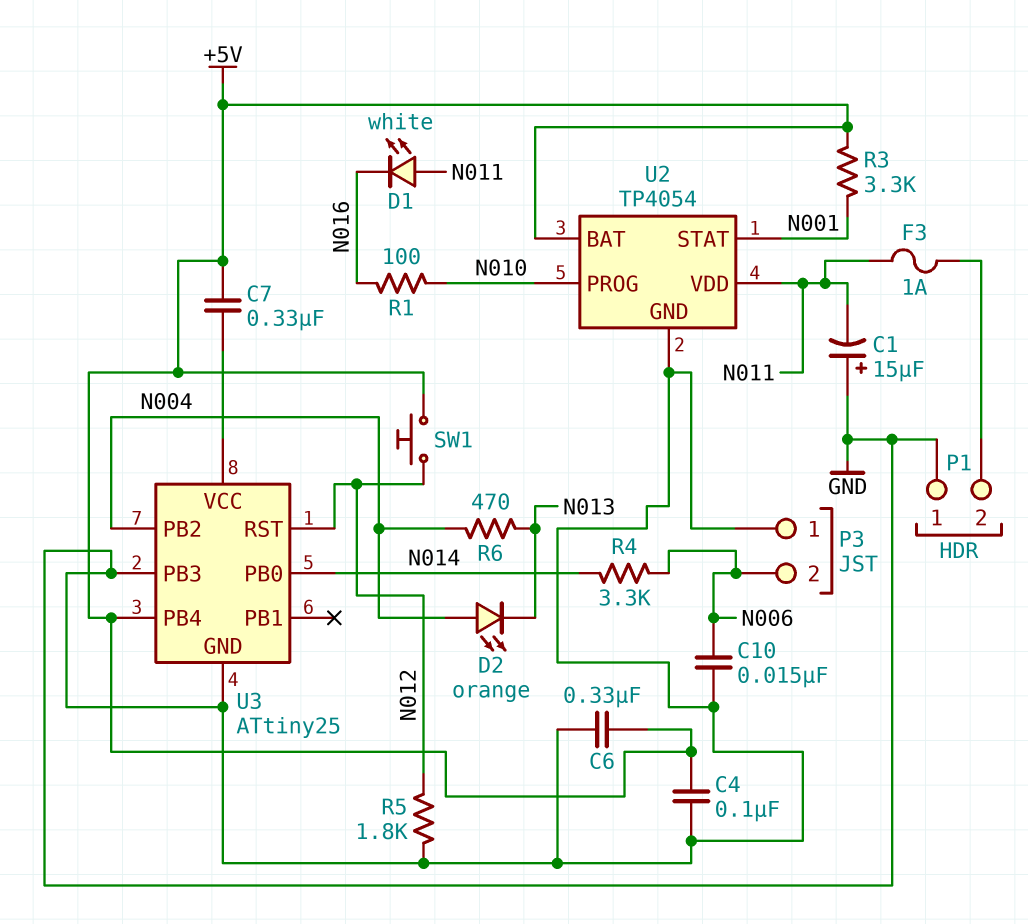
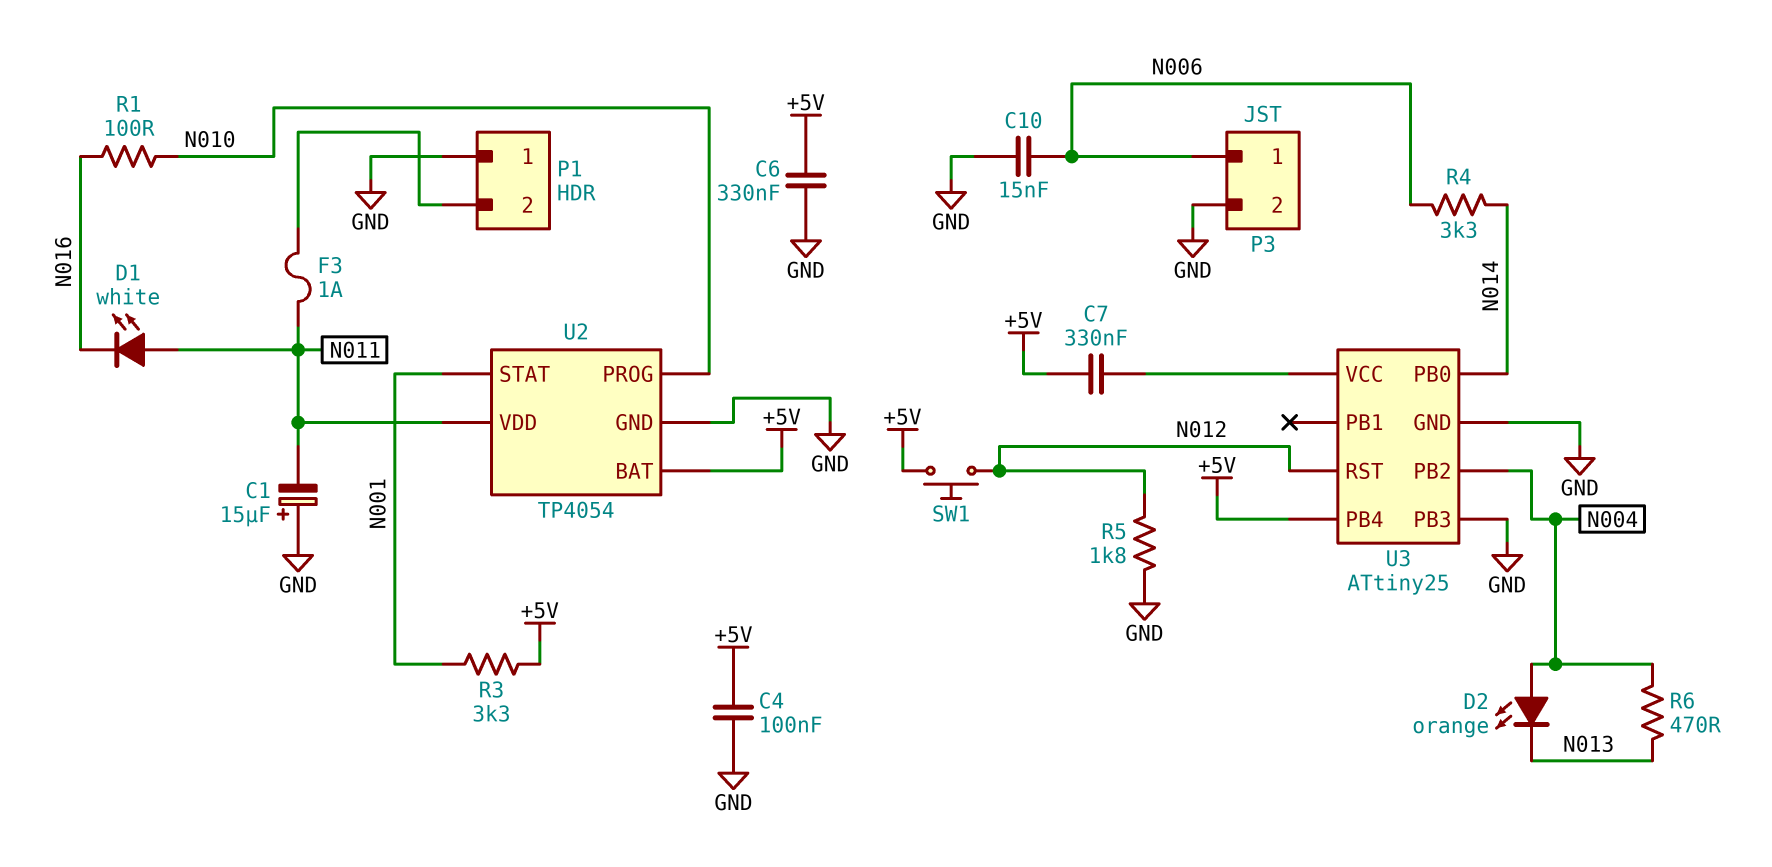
P3 pin 1: GND -> N006
P3 pin 2: N006 -> GND

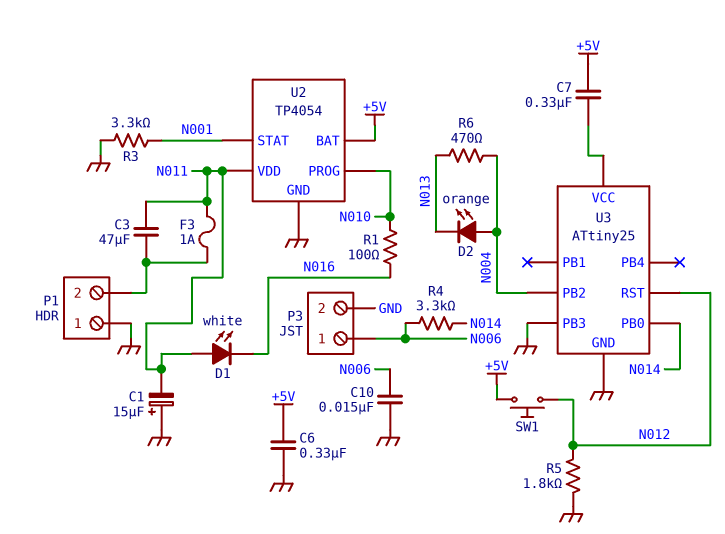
C3: none -> 47uF (N011, P1/2)
C4: 100nF (+5V, GND) -> none
R3: 3.3k (+5V, N001) -> 3.3k (GND, N001)
U3 pin PB4: +5V -> none

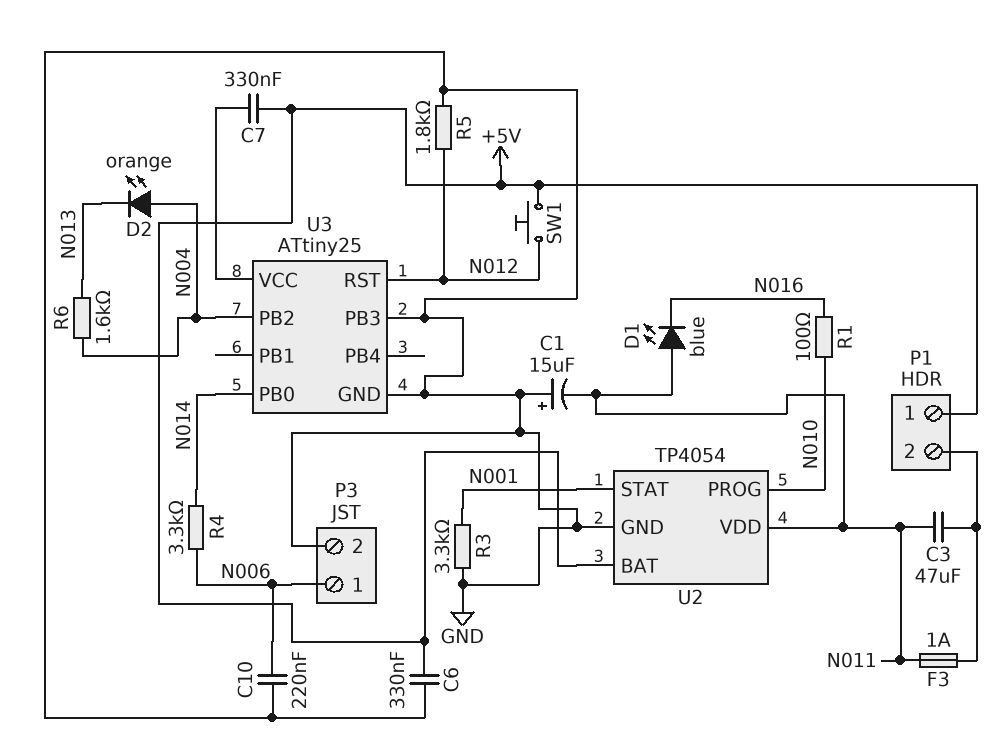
C10: 15nF (GND, N006) -> 220nF (GND, N006)
D1: LED white (A N011, K N016) -> LED blue (A N011, K N016)
P1 pin 1: GND -> +5V
R6: 470 (N004, N013) -> 1.6k (N004, N013)

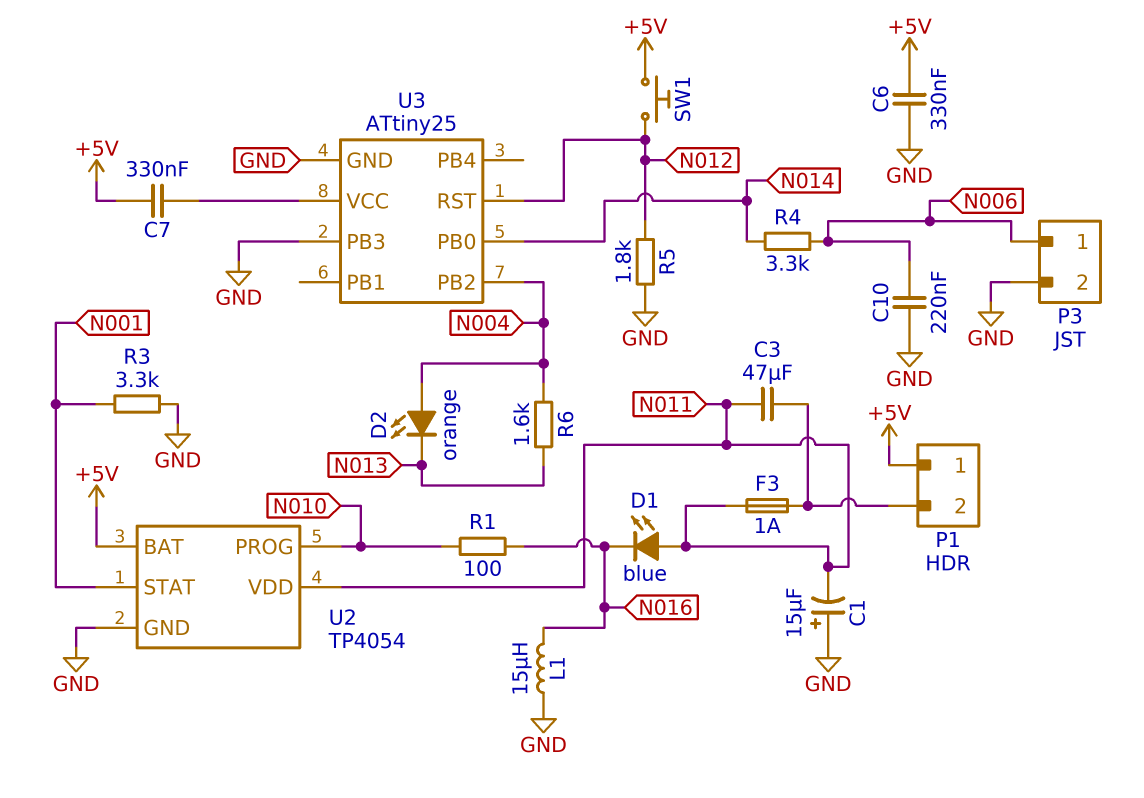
L1: none -> 15uH (GND, N016)

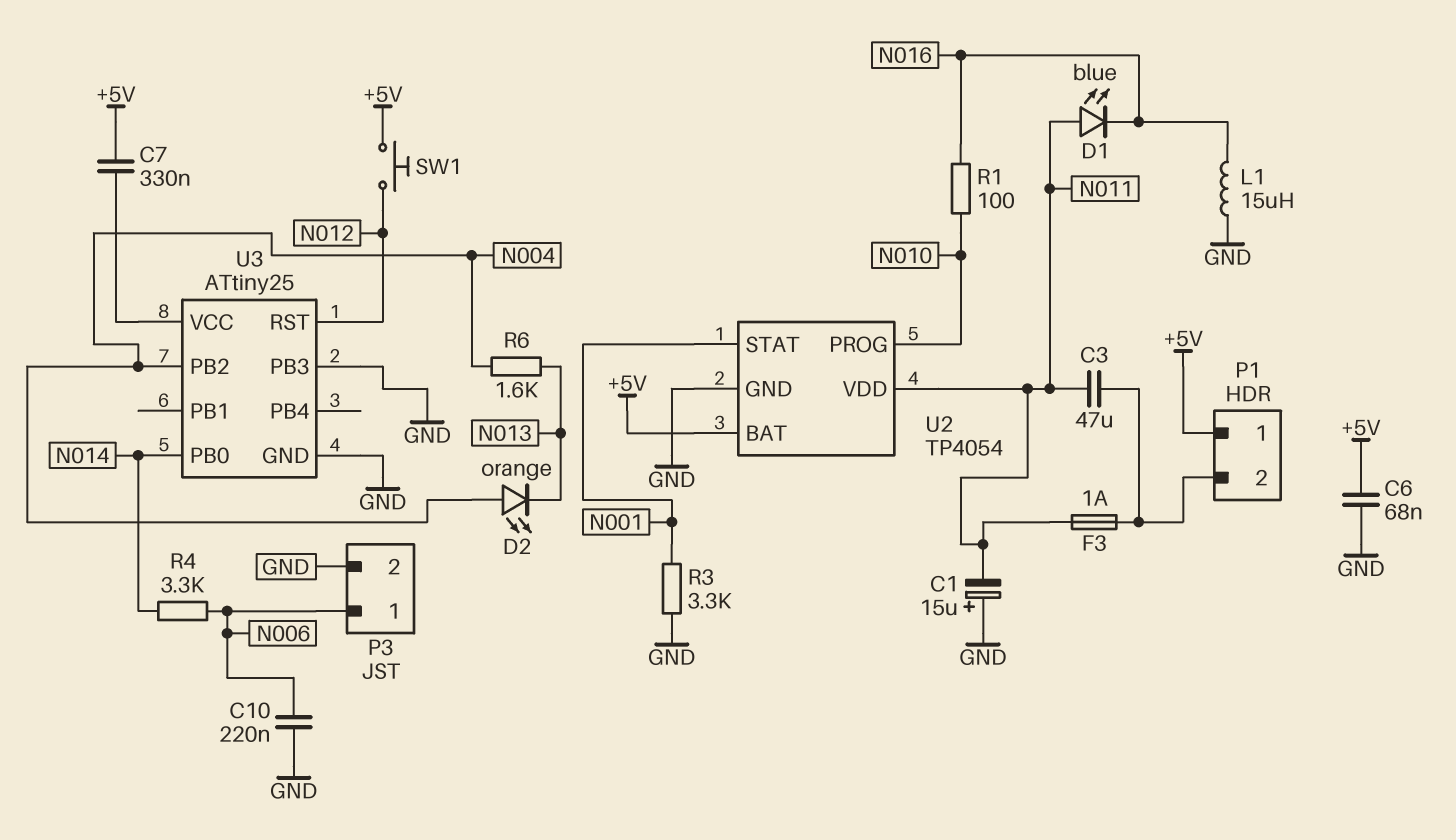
C6: 330nF (+5V, GND) -> 68nF (+5V, GND)
R5: 1.8k (GND, N012) -> none

